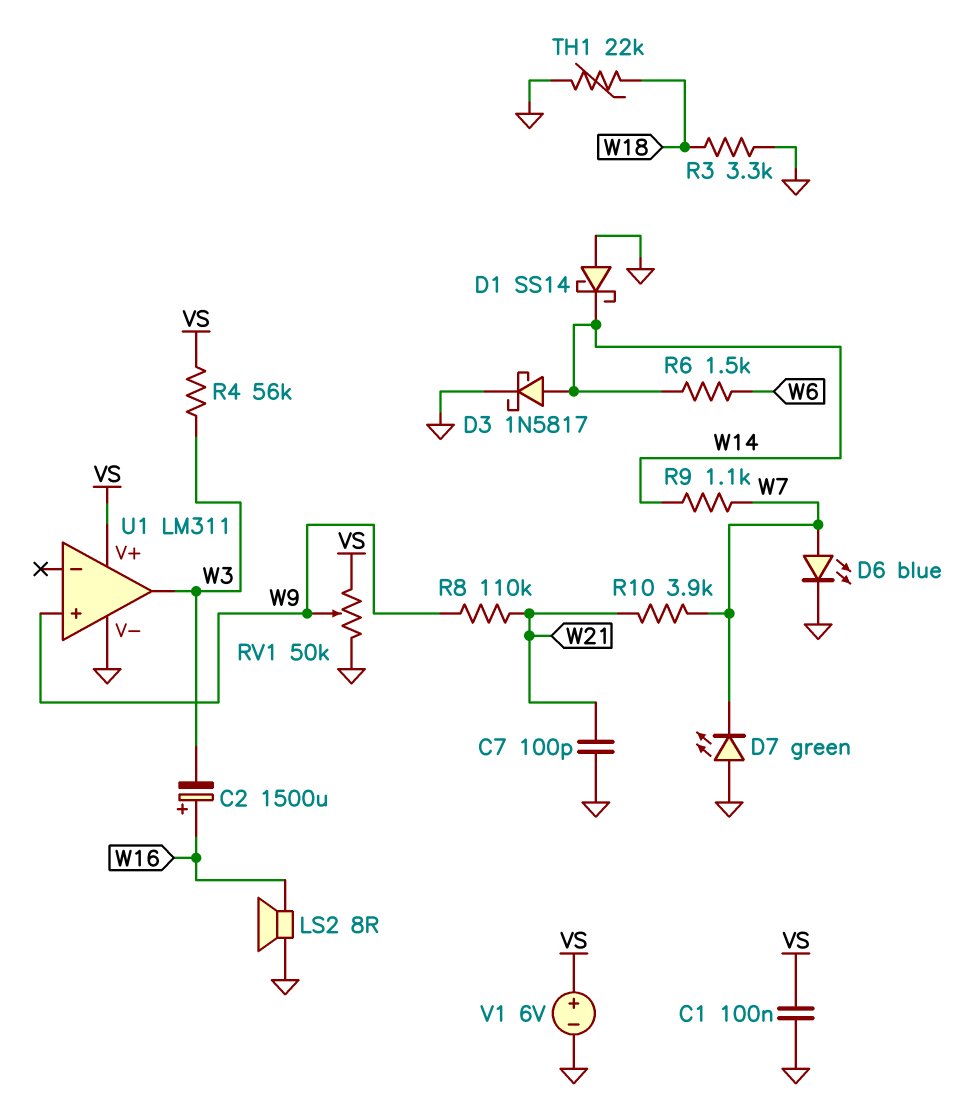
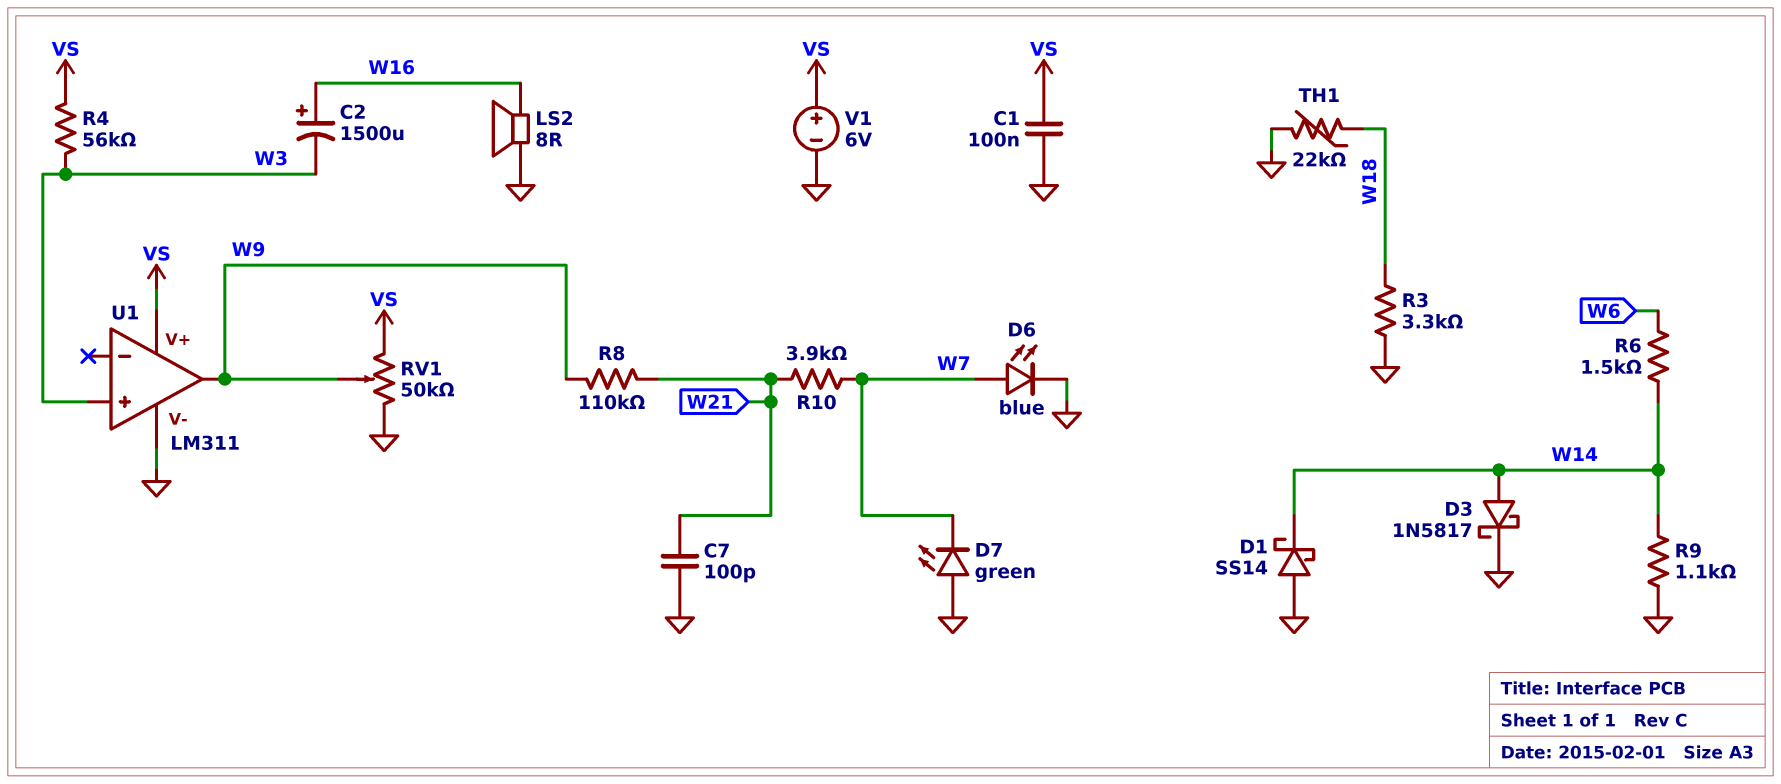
R9: 1.1k (W7, W14) -> 1.1k (GND, W14)
U1 pin in+: W9 -> W3
U1 pin out: W3 -> W9

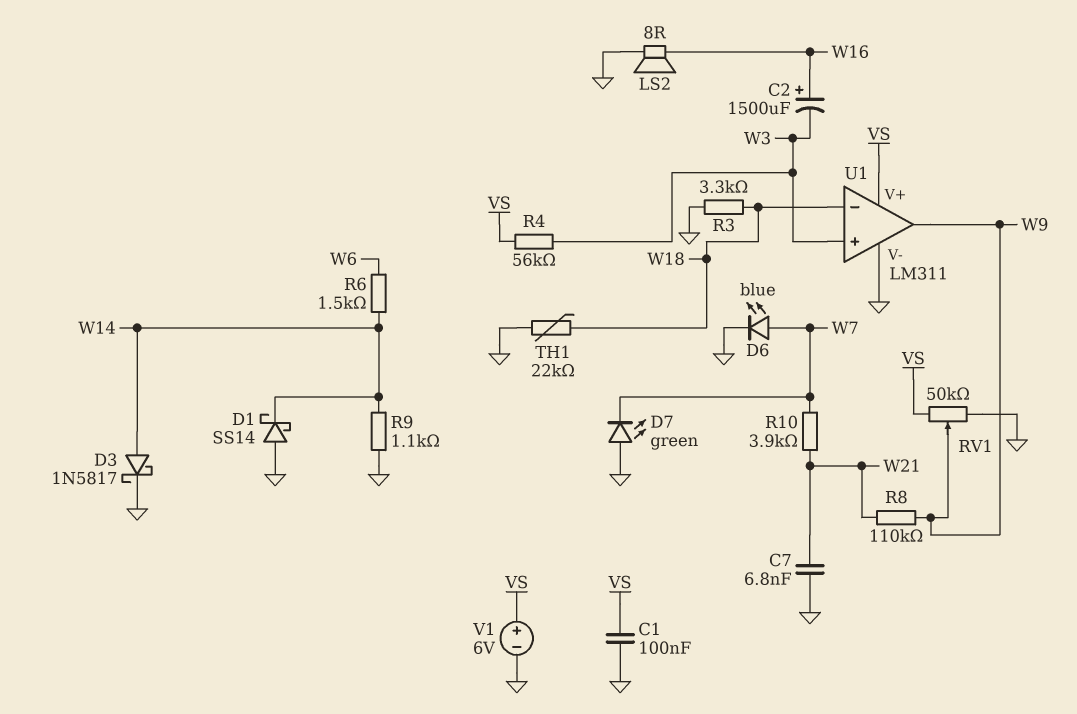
C7: 100pF (GND, W21) -> 6.8nF (GND, W21)
U1 pin in-: none -> W18

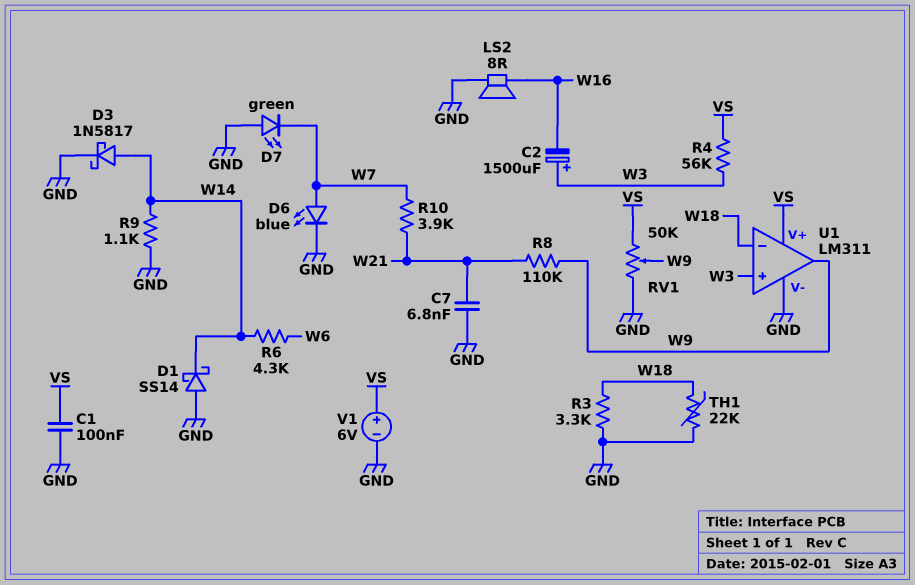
C2: 1500uF (plus W16, minus W3) -> 1500uF (plus W3, minus W16)
R6: 1.5k (W6, W14) -> 4.3k (W6, W14)

